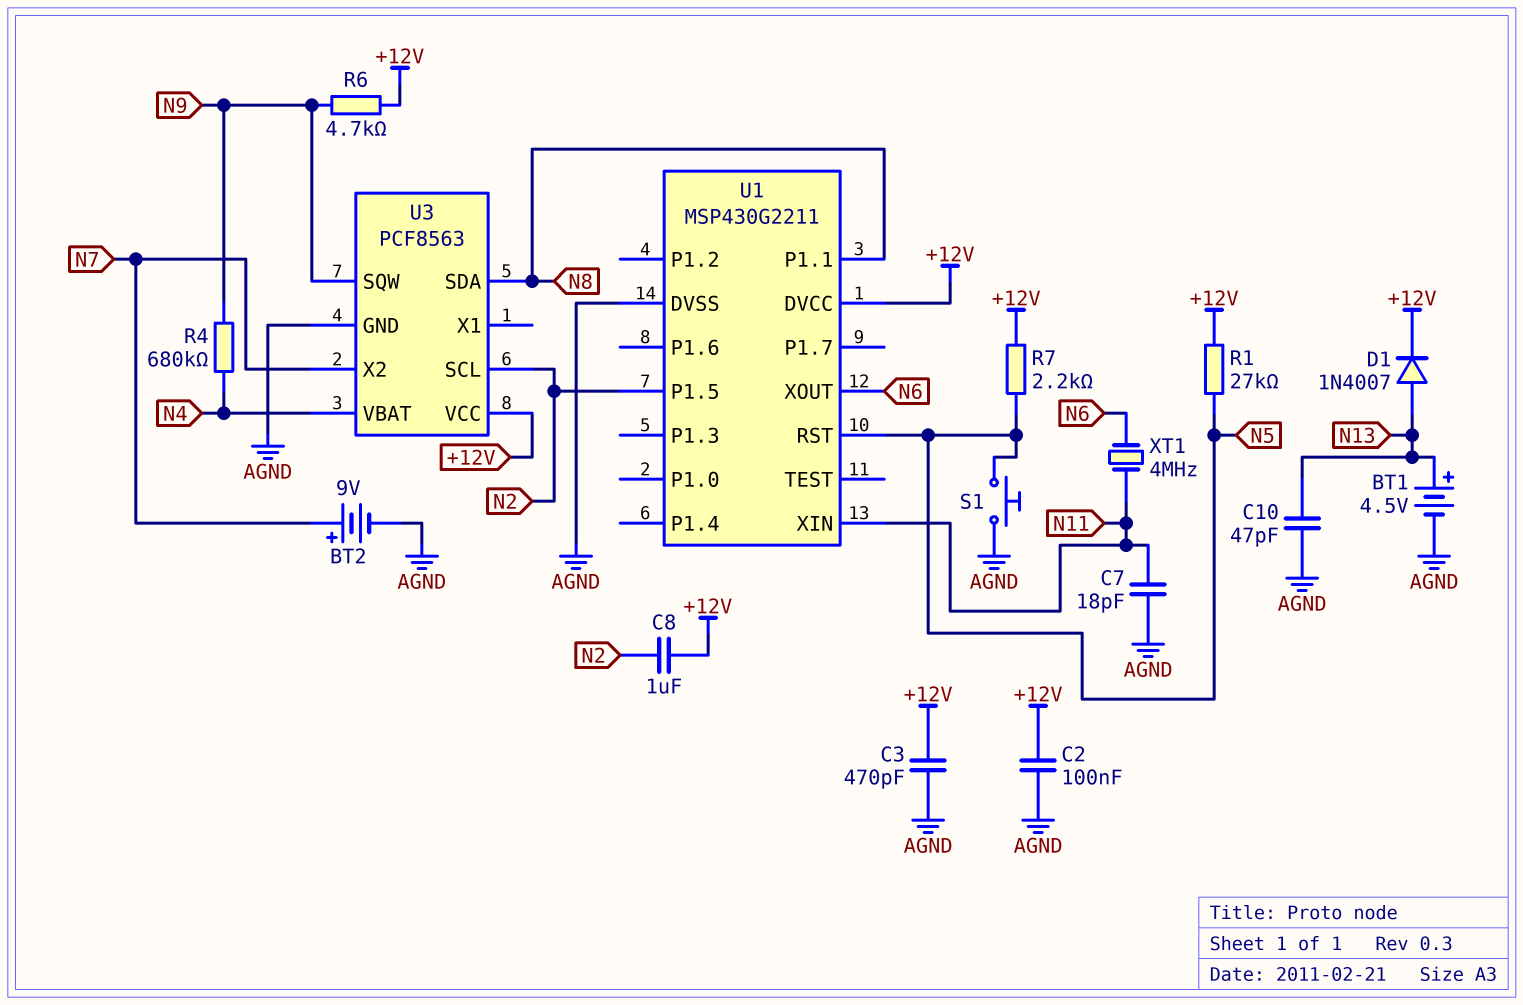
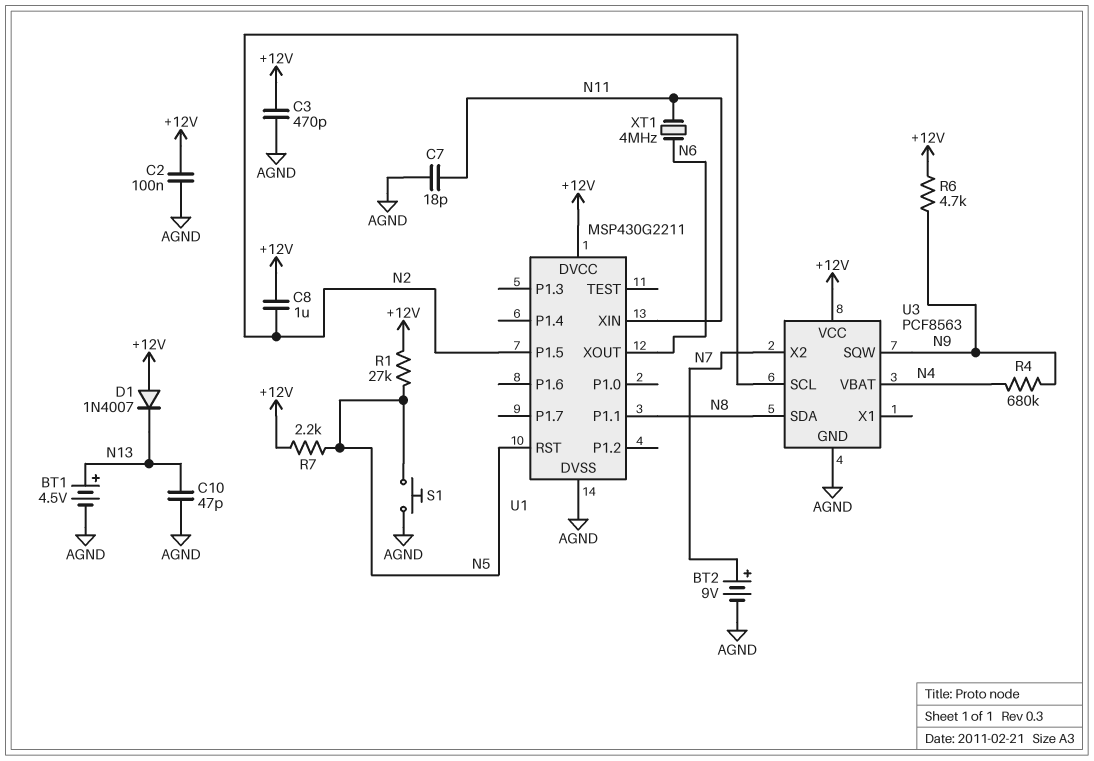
D1: diode 1N4007 (A N13, K +12V) -> diode 1N4007 (A +12V, K N13)

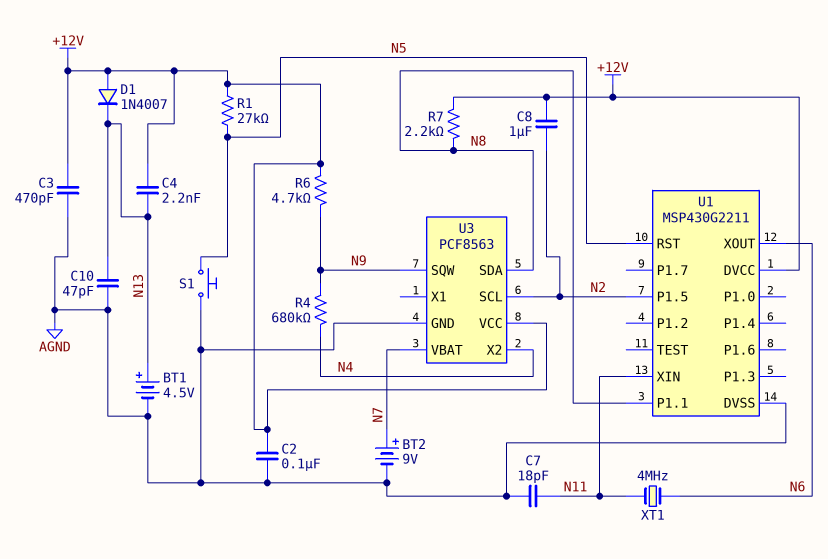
C4: none -> 2.2nF (+12V, N13)
R7: 2.2k (+12V, N5) -> 2.2k (+12V, N8)
U3 pin VBAT: N4 -> N7
U3 pin X2: N7 -> N4

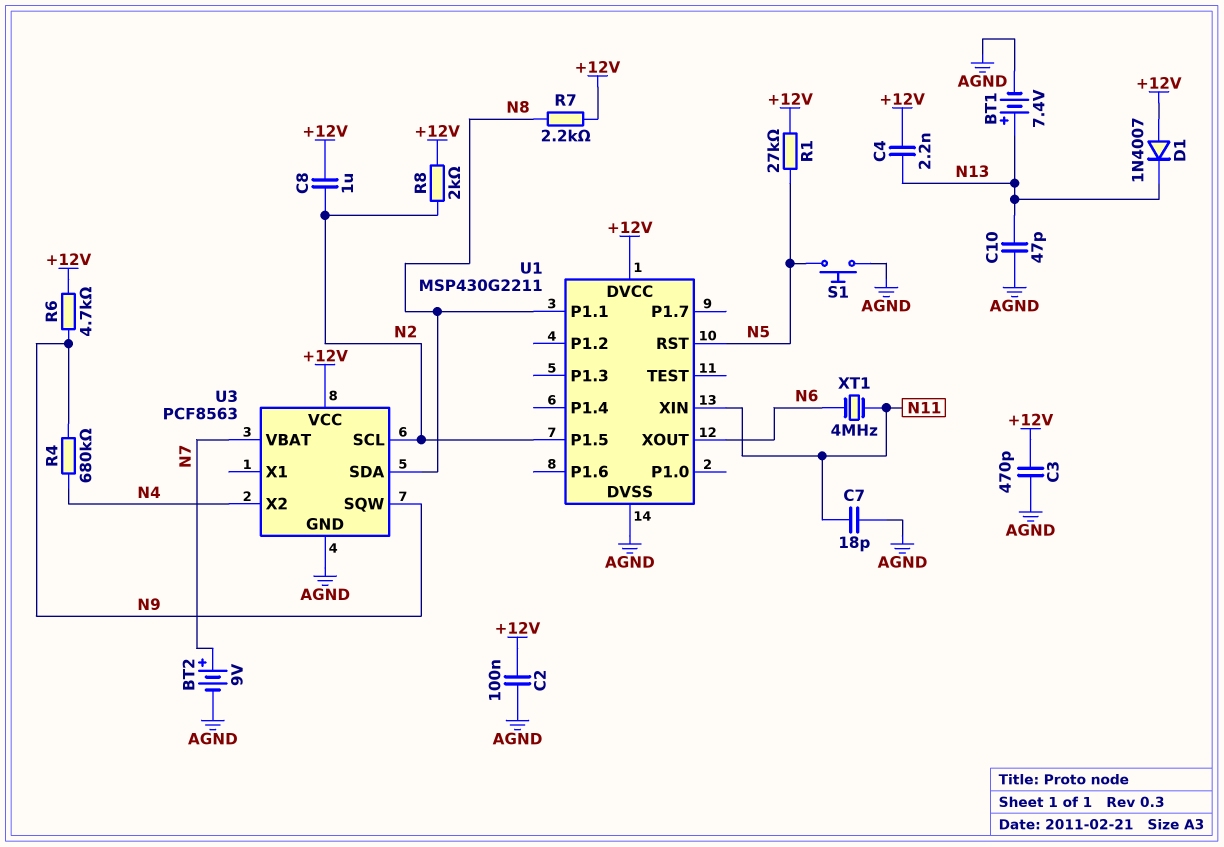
BT1: 4.5V (plus N13, minus AGND) -> 7.4V (plus N13, minus AGND)
R8: none -> 2k (+12V, N2)

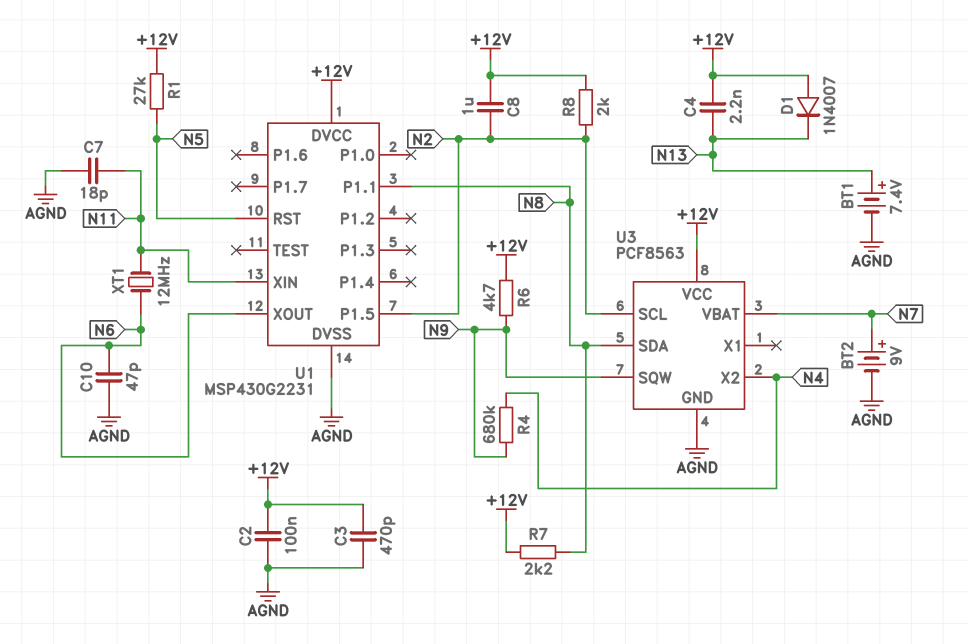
C10: 47pF (AGND, N13) -> 47pF (AGND, N6)
S1: button (AGND, N5) -> none
U1: MSP430G2211 -> MSP430G2231
XT1: 4MHz (N6, N11) -> 12MHz (N6, N11)

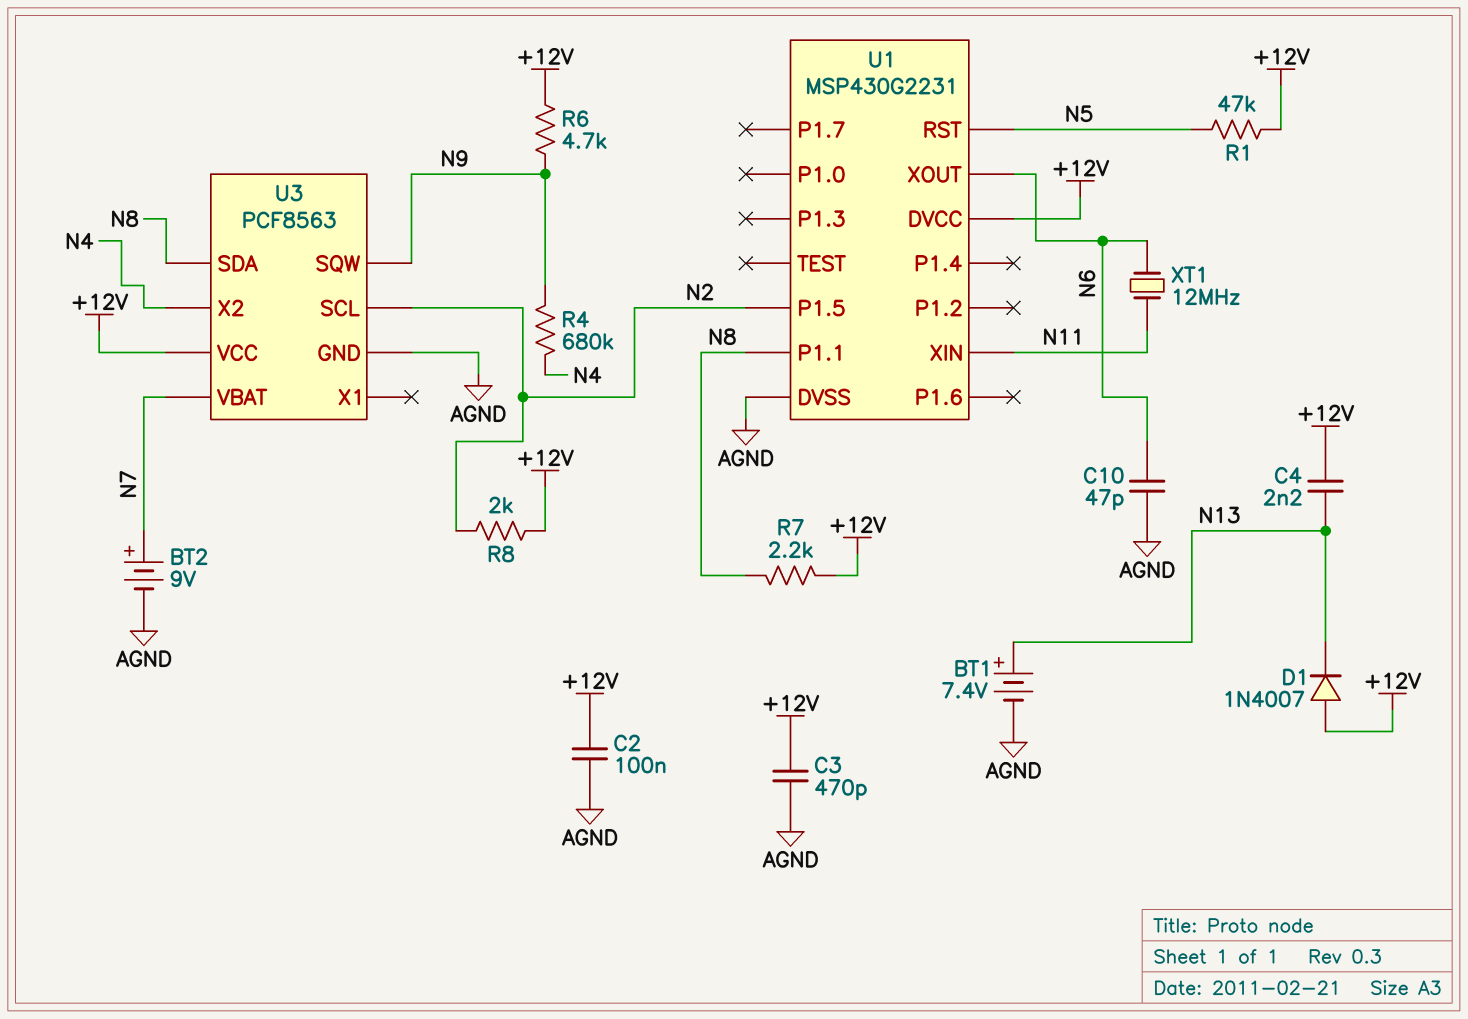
C7: 18pF (AGND, N11) -> none
C8: 1uF (+12V, N2) -> none
R1: 27k (+12V, N5) -> 47k (+12V, N5)

